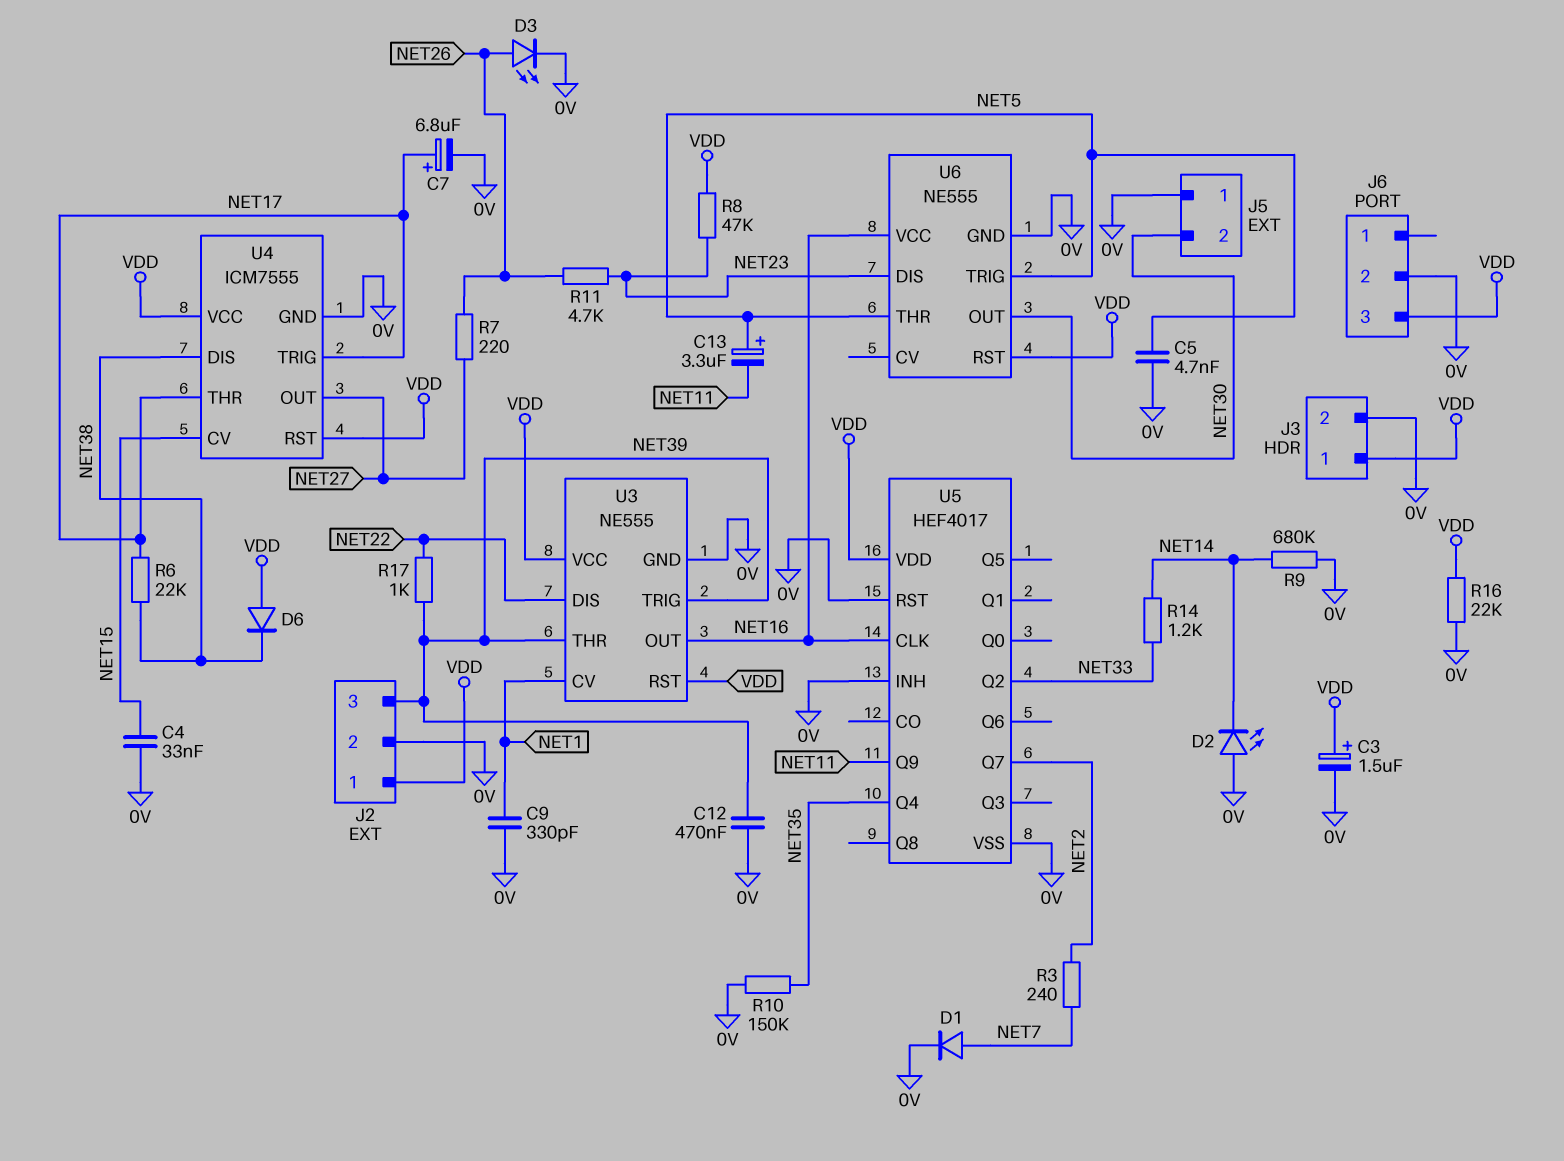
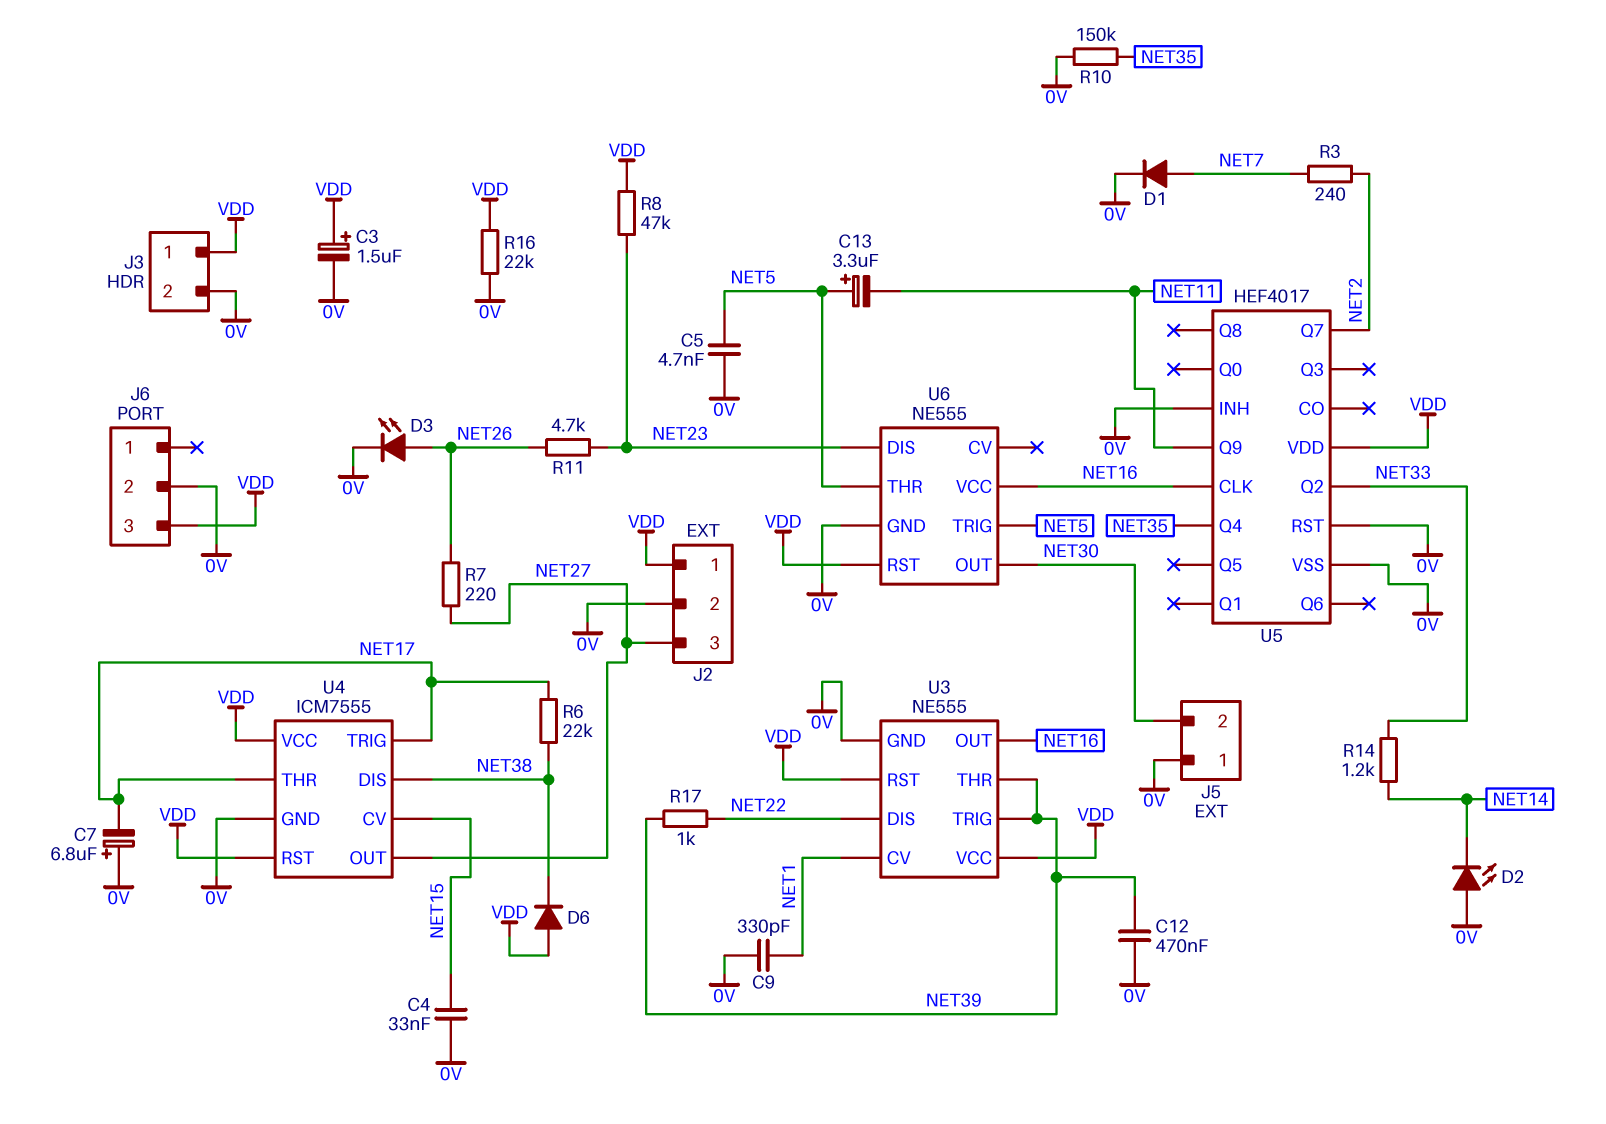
C7: 6.8uF (plus NET17, minus 0V) -> 6.8uF (plus 0V, minus NET17)
J2 pin 3: NET39 -> NET27
R9: 680k (0V, NET14) -> none

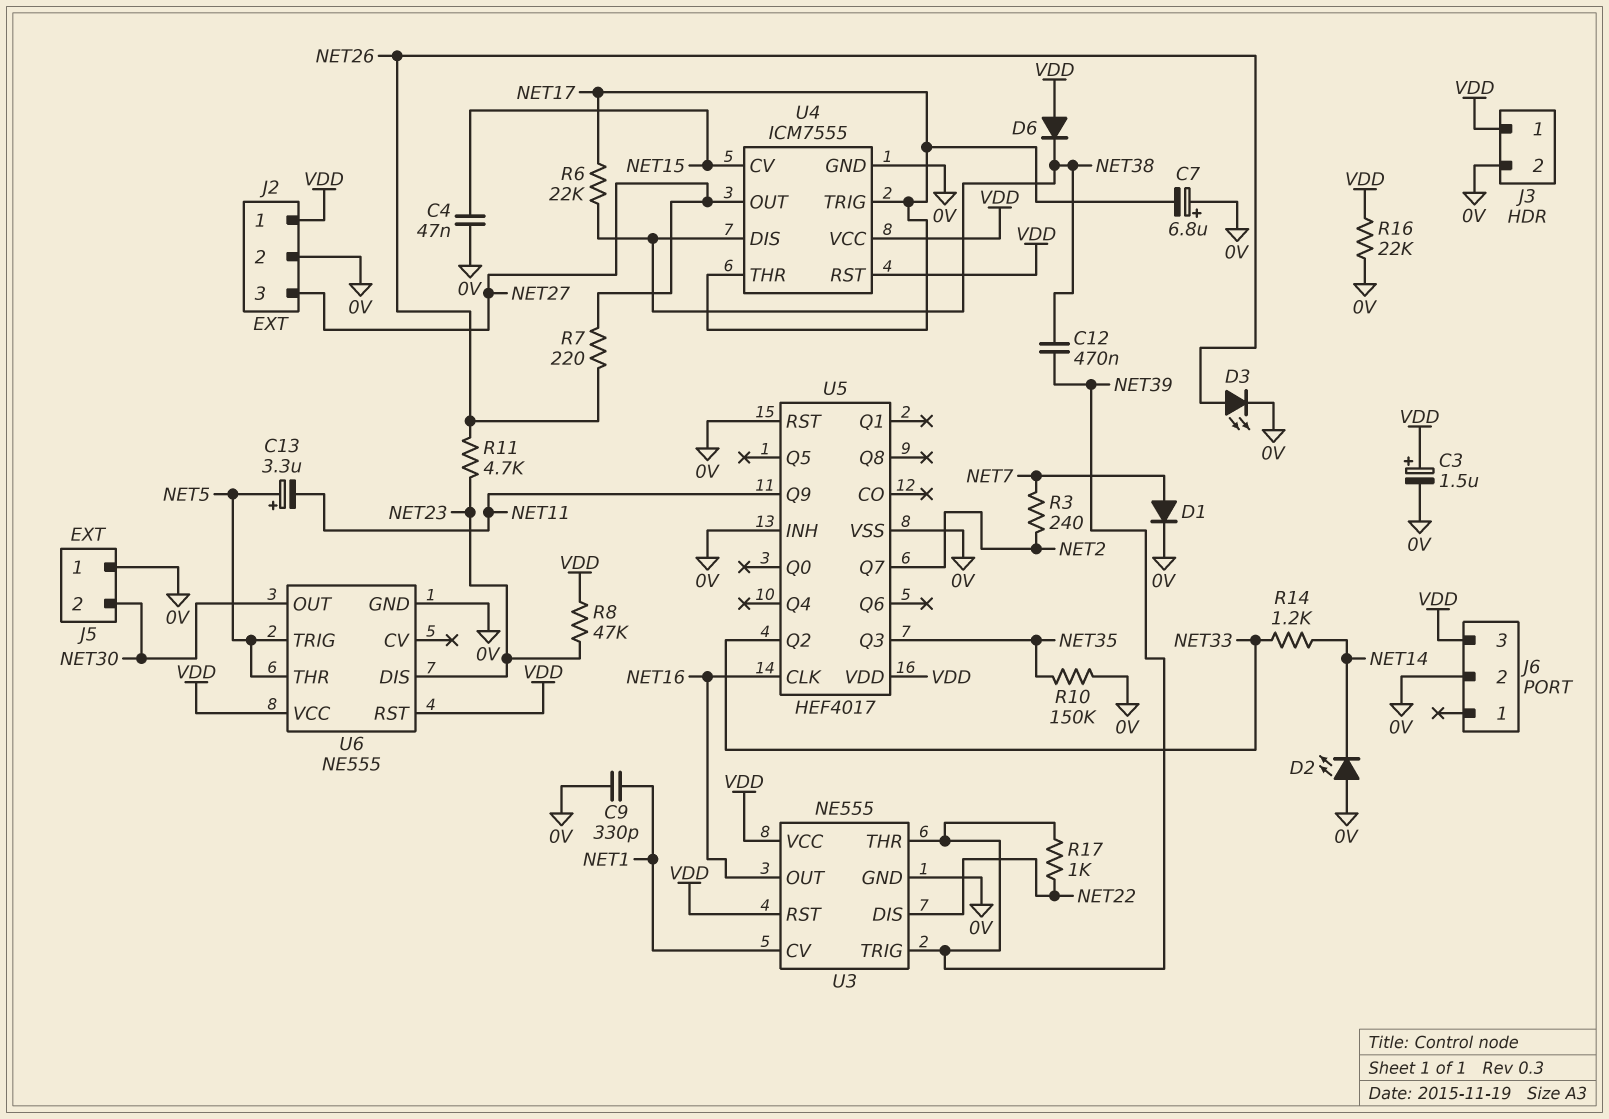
C4: 33nF (0V, NET15) -> 47nF (0V, NET15)
C5: 4.7nF (0V, NET5) -> none
C12: 470nF (0V, NET39) -> 470nF (NET38, NET39)
U5 pin Q3: none -> NET35
U5 pin Q4: NET35 -> none
U6 pin VCC: NET16 -> VDD

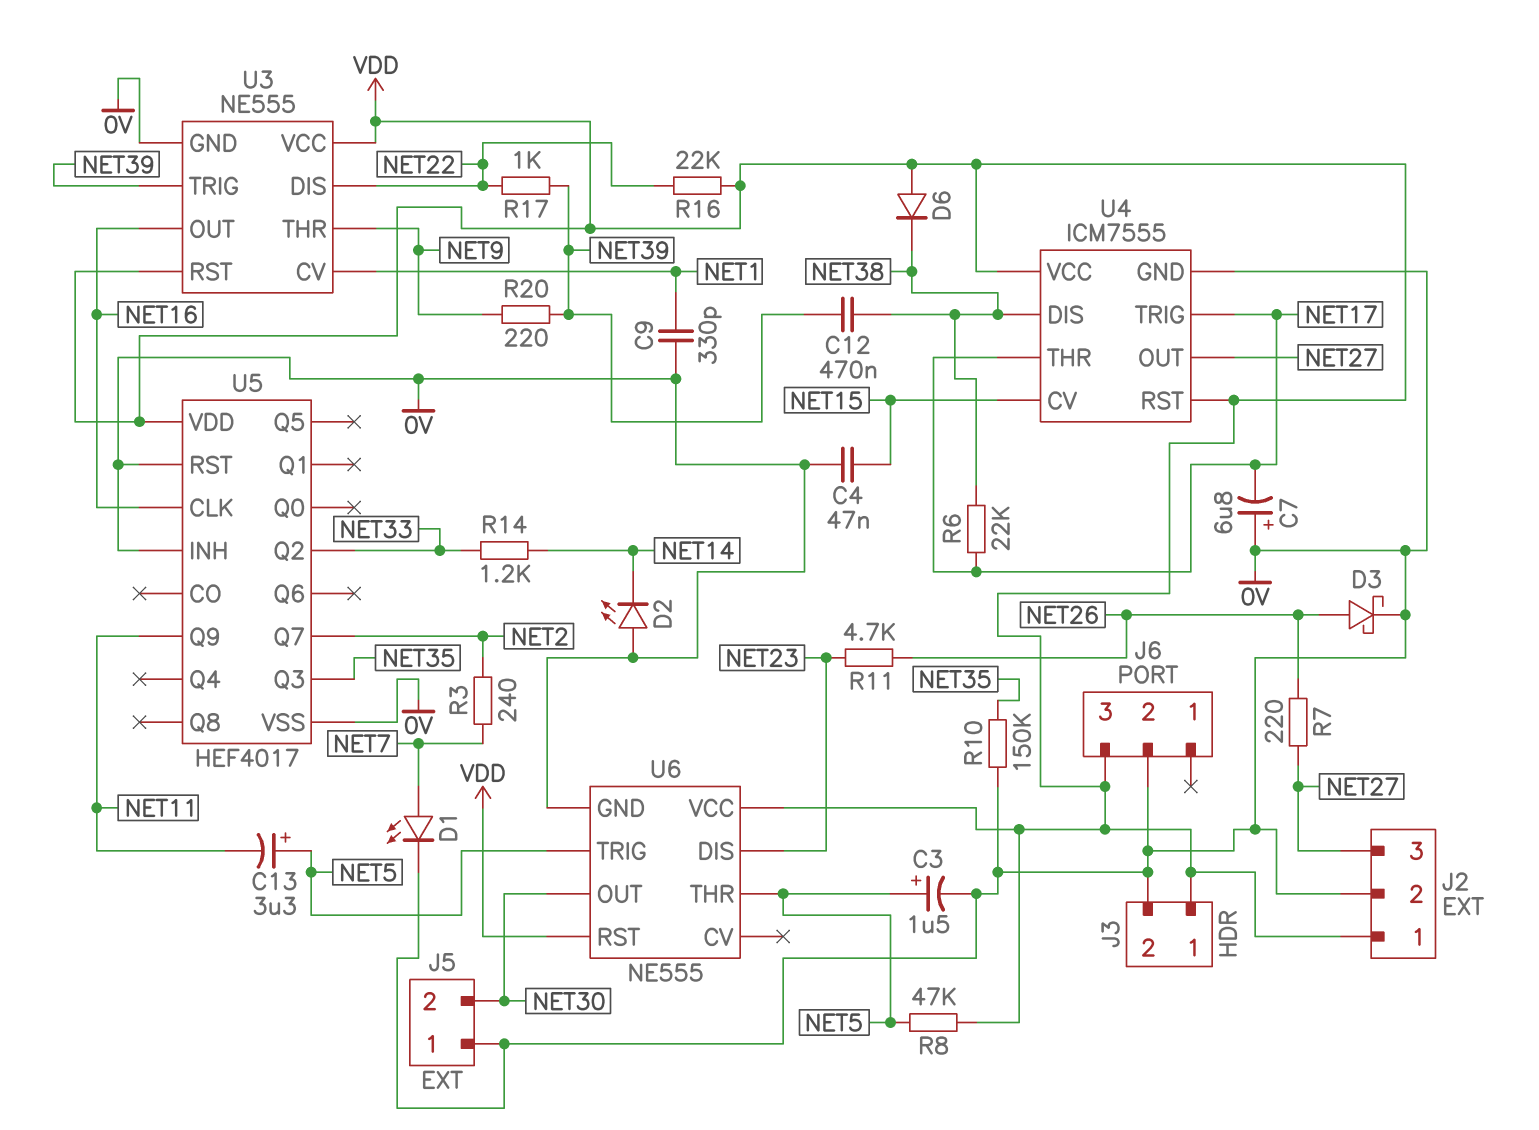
C3: 1.5uF (plus VDD, minus 0V) -> 1.5uF (plus NET5, minus 0V)
D1: diode (A NET7, K 0V) -> LED (A NET7, K 0V)
D3: LED (A NET26, K 0V) -> schottky (A NET26, K 0V)
R8: 47k (NET23, VDD) -> 47k (NET5, VDD)
R16: 22k (0V, VDD) -> 22k (NET22, VDD)
R20: none -> 220 (NET9, NET39)
U3 pin THR: NET39 -> NET9

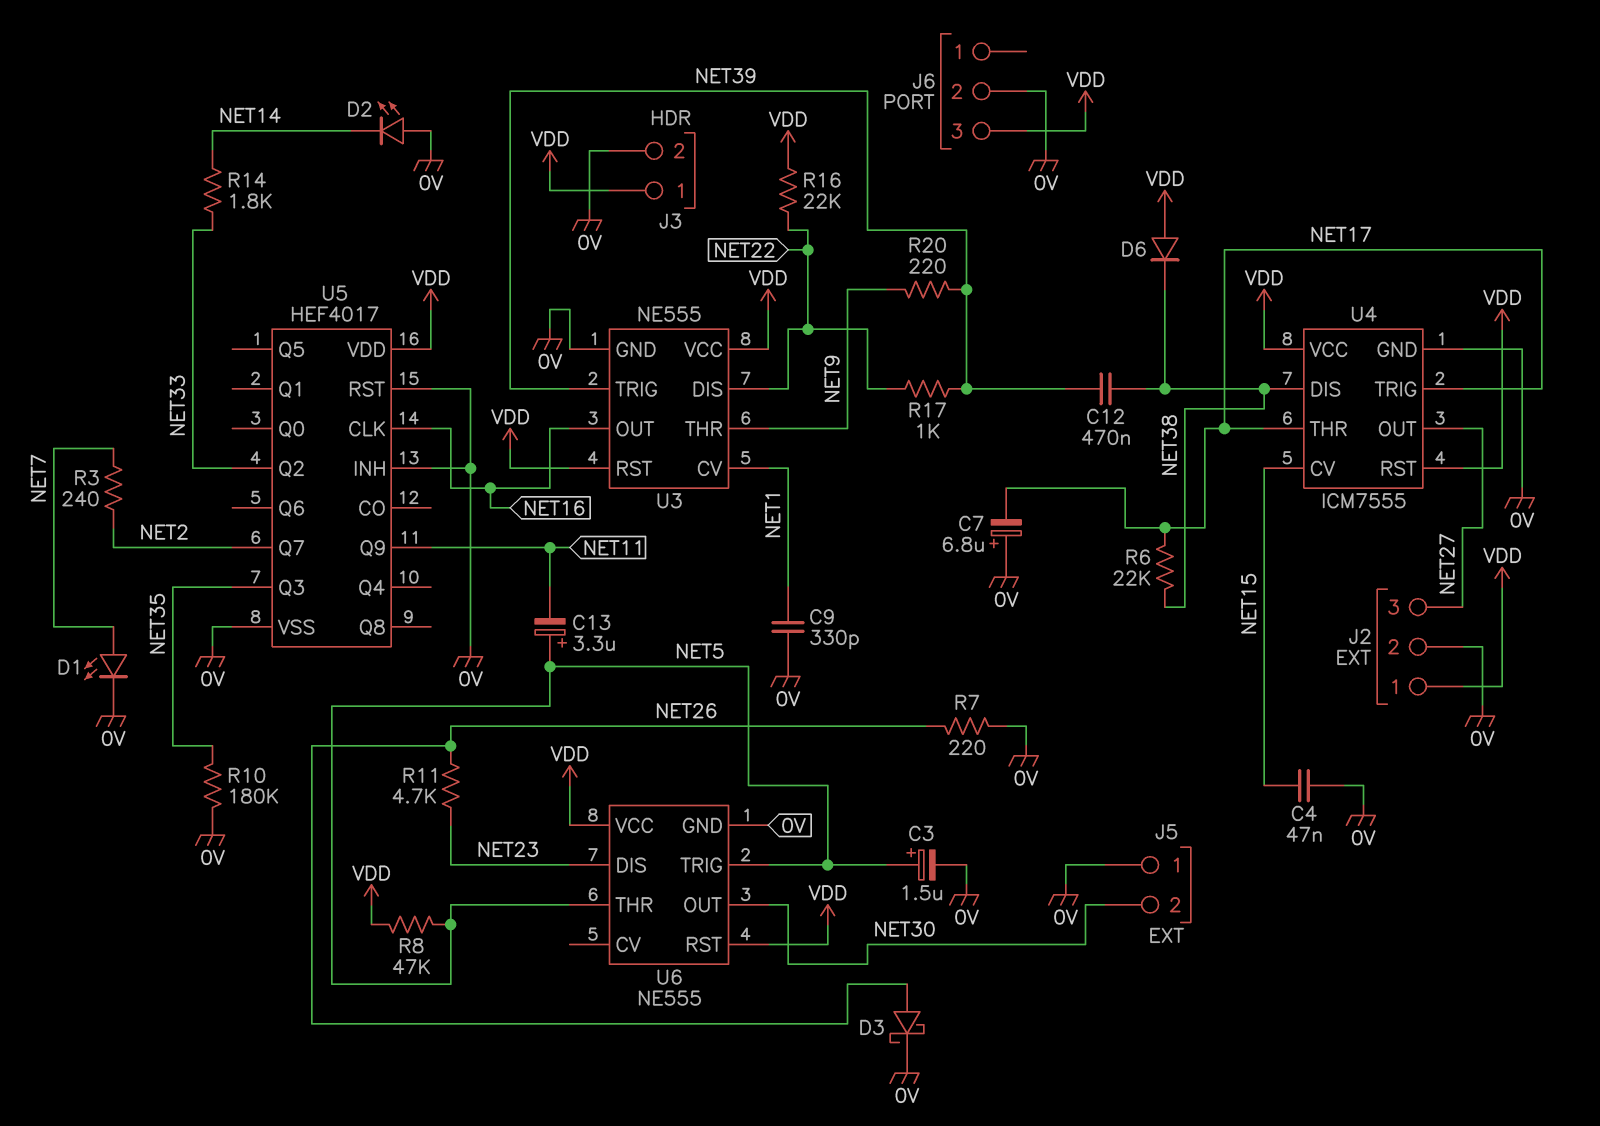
R7: 220 (NET26, NET27) -> 220 (0V, NET26)
R10: 150k (0V, NET35) -> 180k (0V, NET35)
R14: 1.2k (NET14, NET33) -> 1.8k (NET14, NET33)

